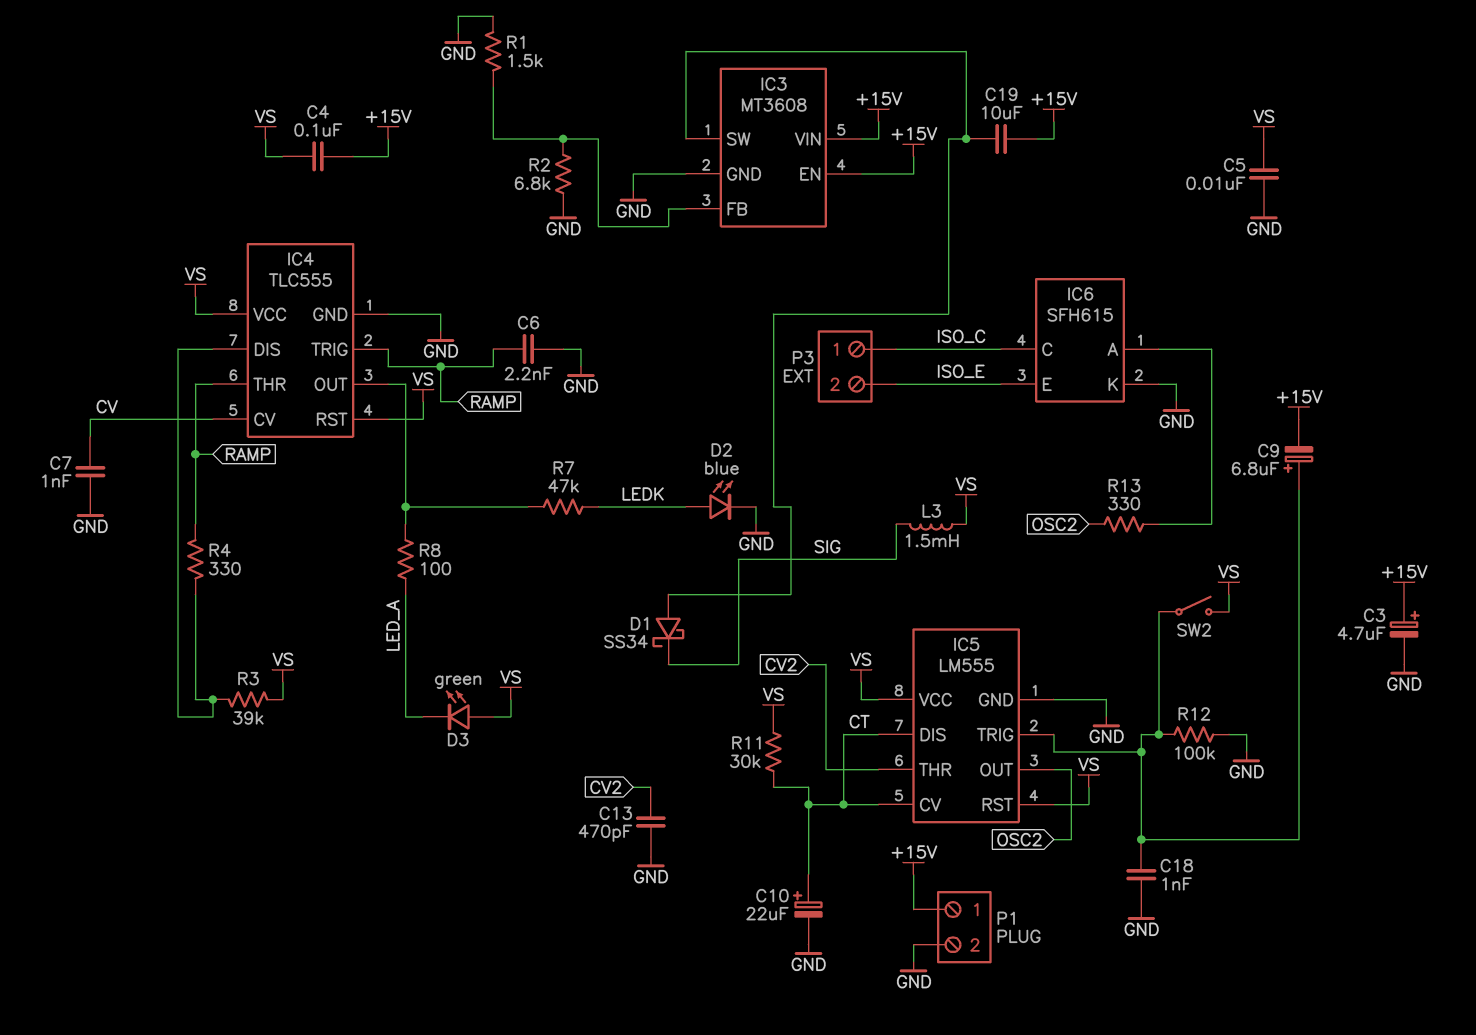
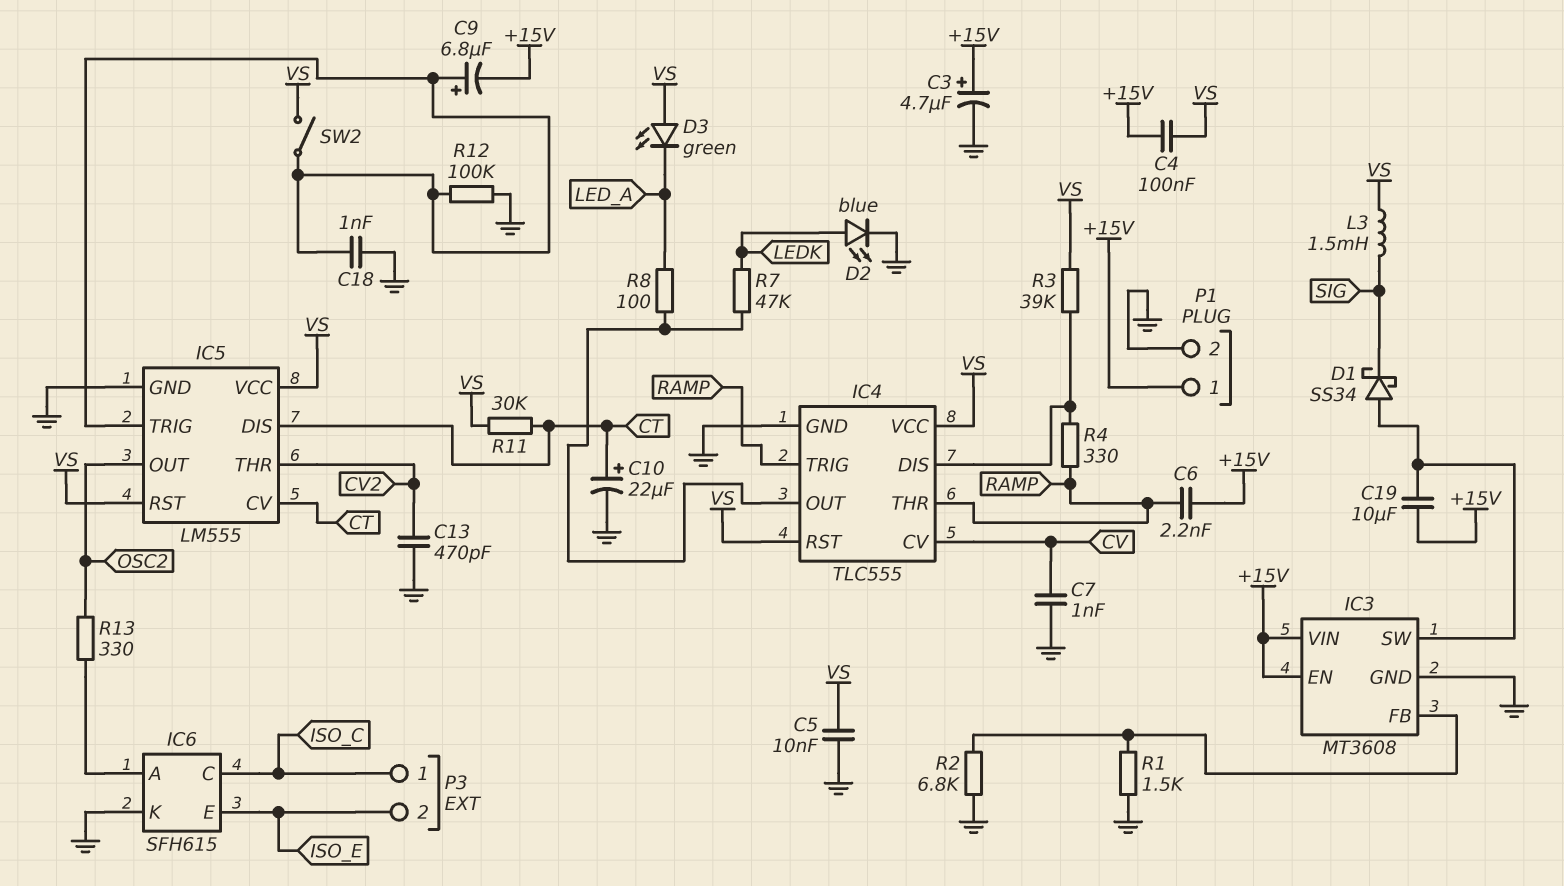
C6: 2.2nF (GND, RAMP) -> 2.2nF (+15V, RAMP)

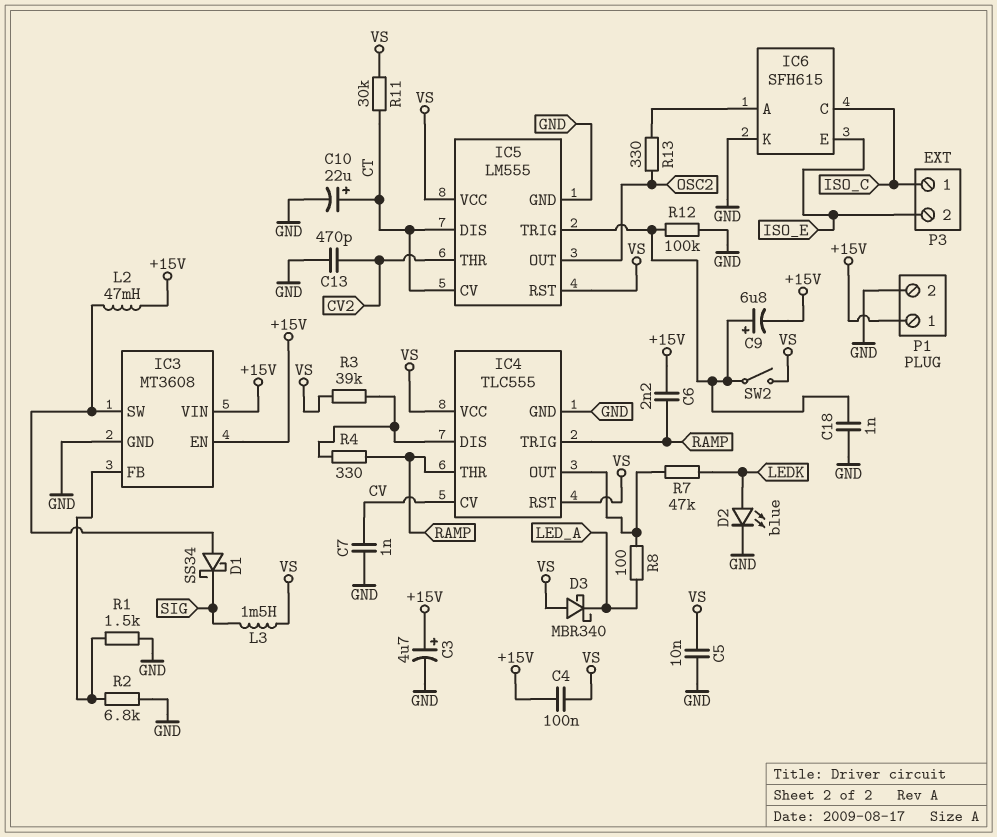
C19: 10uF (+15V, IC3/SW) -> none
D3: LED green (A VS, K LED_A) -> schottky MBR340 (A VS, K LED_A)
L2: none -> 47mH (+15V, IC3/SW)

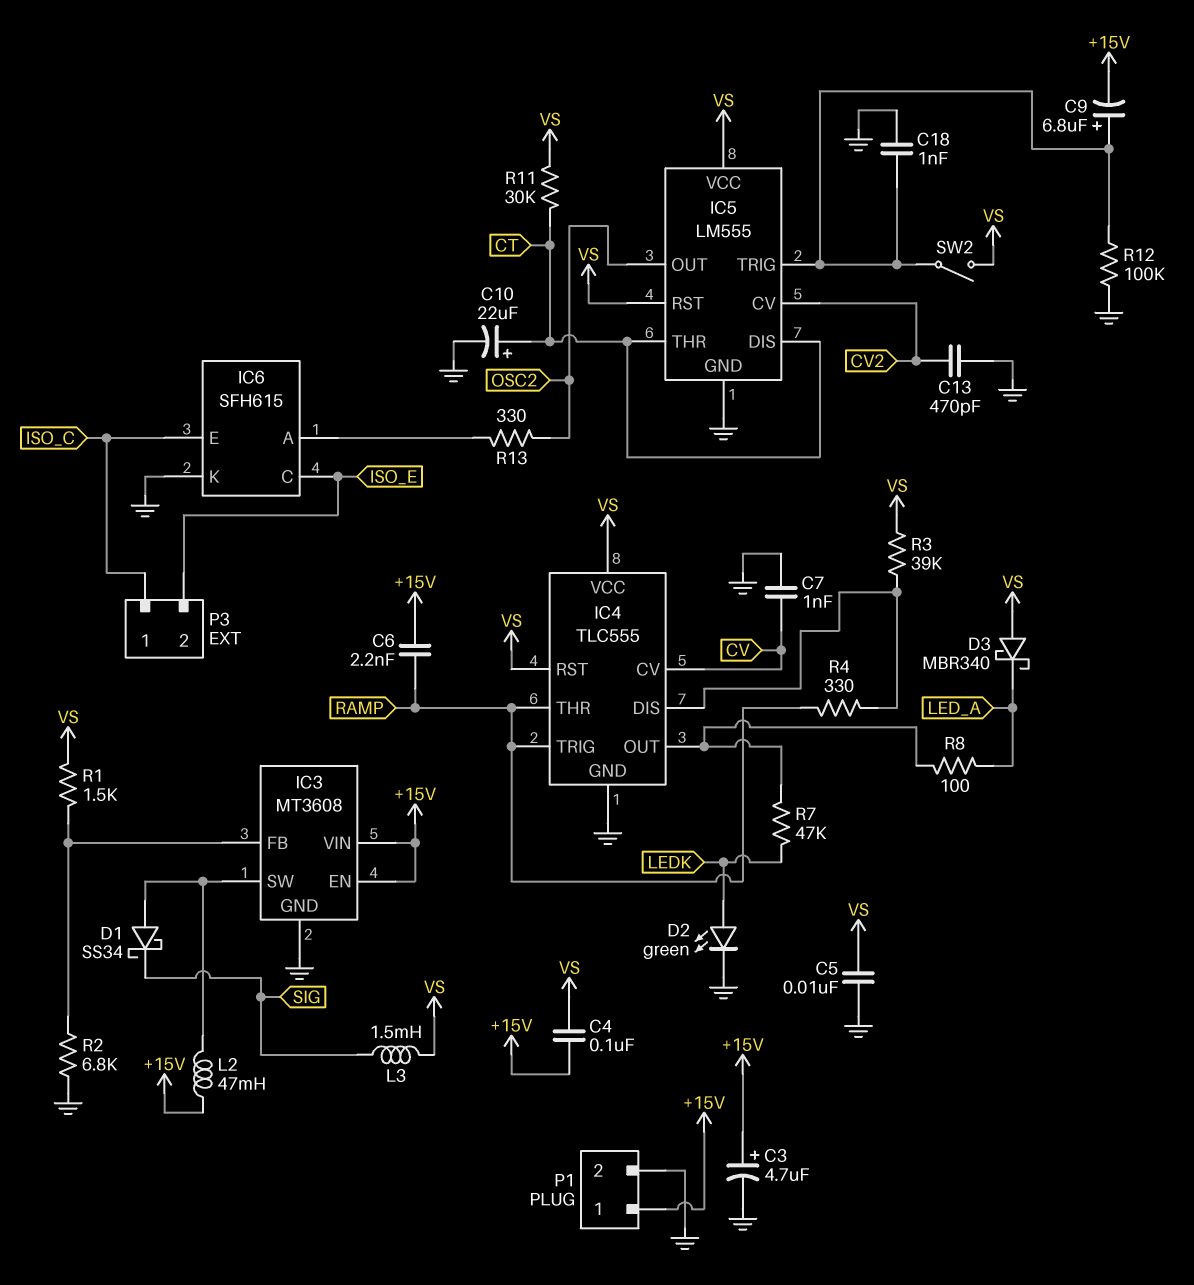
D2: LED blue (A LEDK, K GND) -> LED green (A LEDK, K GND)
IC5 pin CV: CT -> CV2
IC5 pin THR: CV2 -> CT
IC6 pin C: ISO_C -> ISO_E
IC6 pin E: ISO_E -> ISO_C
R1: 1.5k (GND, IC3/FB) -> 1.5k (IC3/FB, VS)

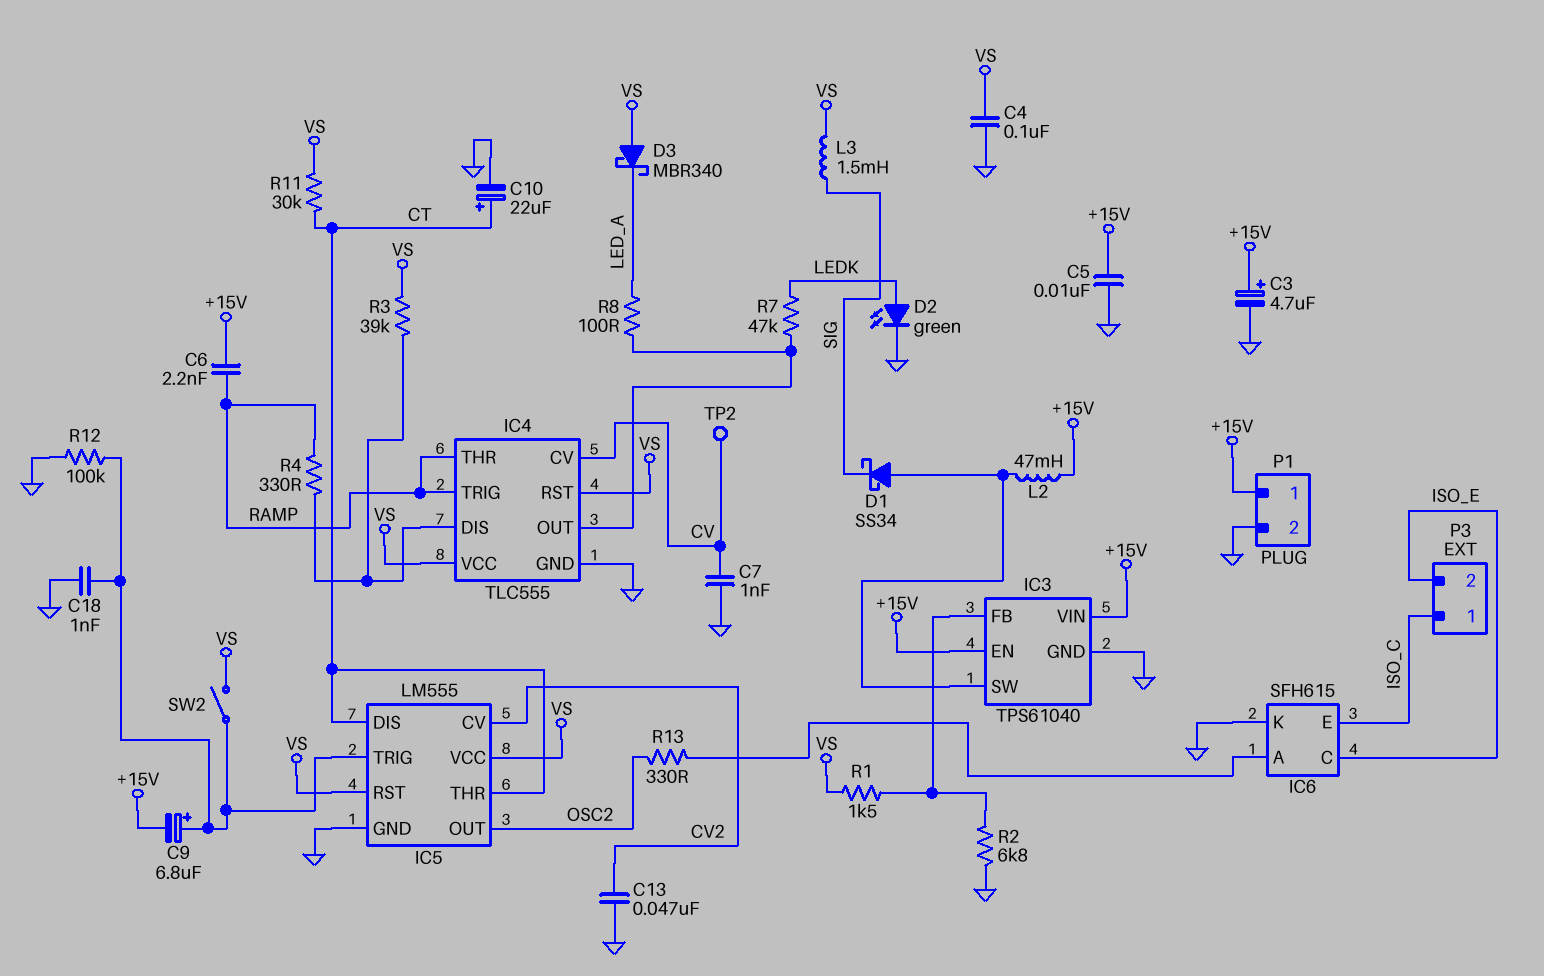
C4: 100nF (+15V, VS) -> 100nF (GND, VS)
C5: 10nF (GND, VS) -> 10nF (+15V, GND)
C13: 470pF (CV2, GND) -> 47nF (CV2, GND)
IC3: MT3608 -> TPS61040
TP2: none -> test point (CV)

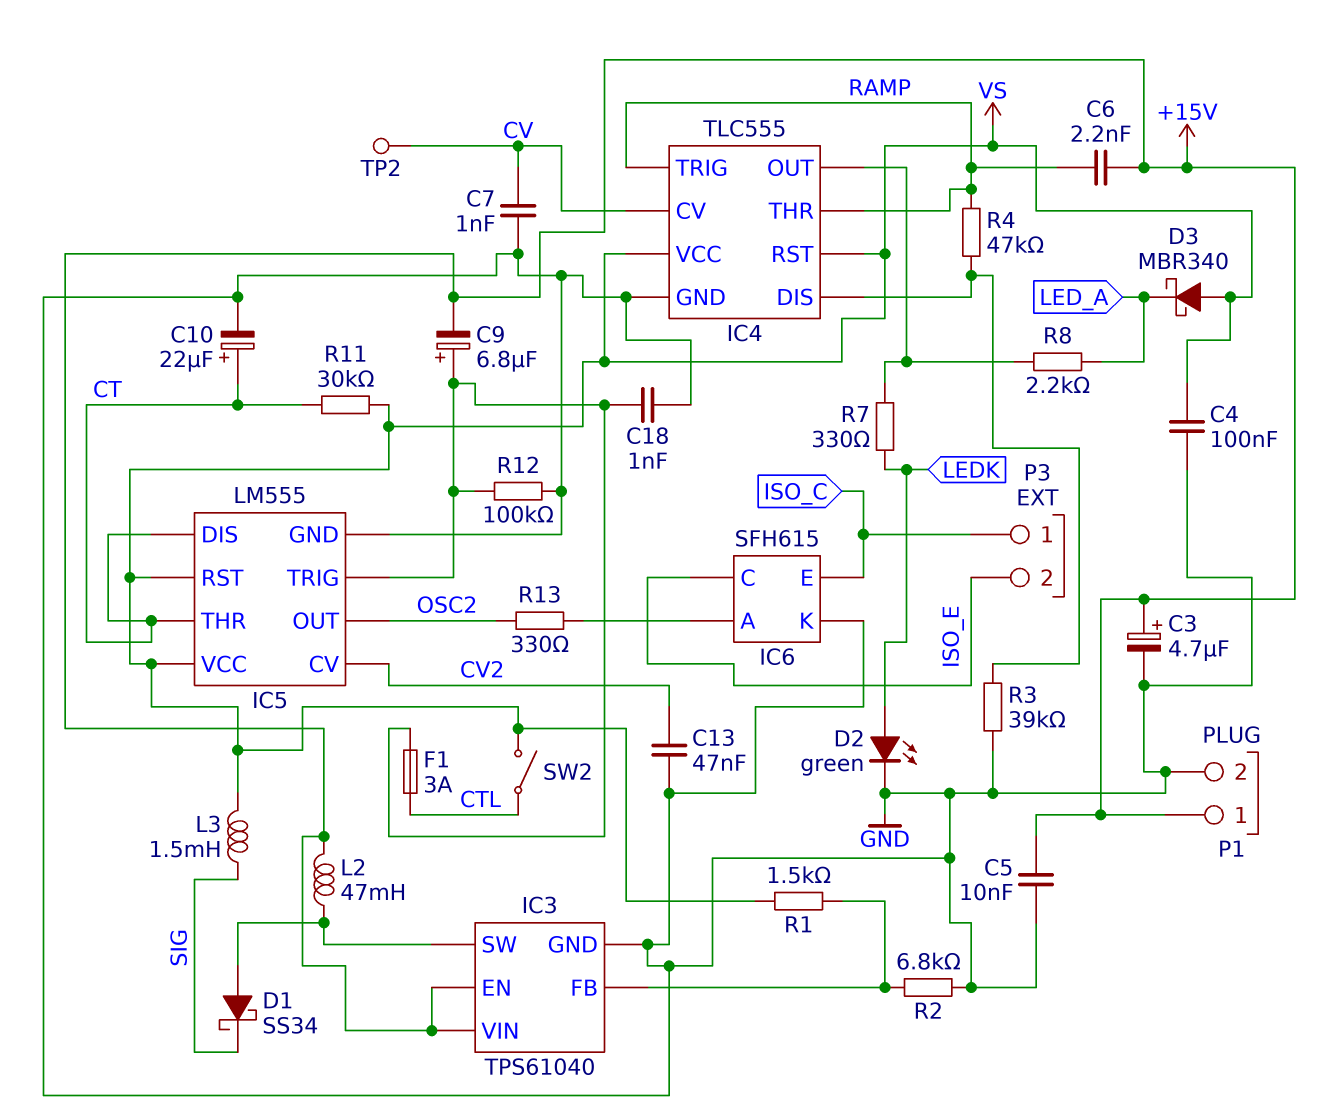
F1: none -> 3A (CTL, IC5/TRIG)
R3: 39k (IC4/DIS, VS) -> 39k (GND, IC4/DIS)
R4: 330 (IC4/DIS, RAMP) -> 47k (IC4/DIS, RAMP)
R7: 47k (IC4/OUT, LEDK) -> 330 (IC4/OUT, LEDK)
R8: 100 (IC4/OUT, LED_A) -> 2.2k (IC4/OUT, LED_A)
SW2: switch (IC5/TRIG, VS) -> switch (CTL, VS)

